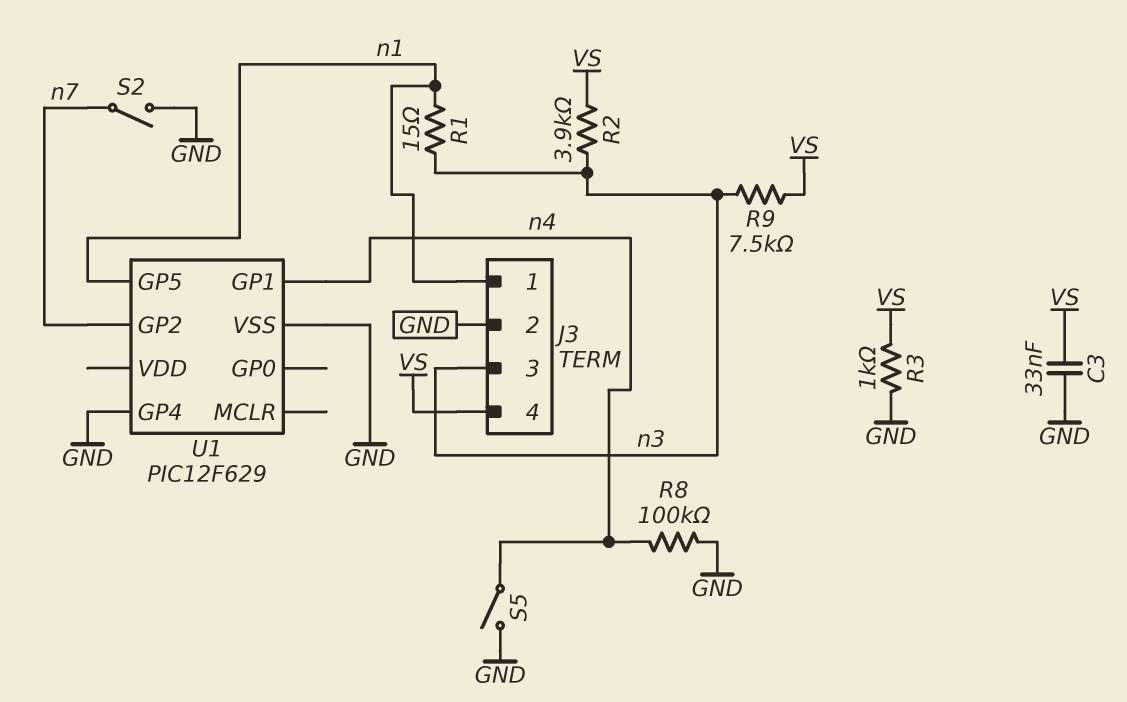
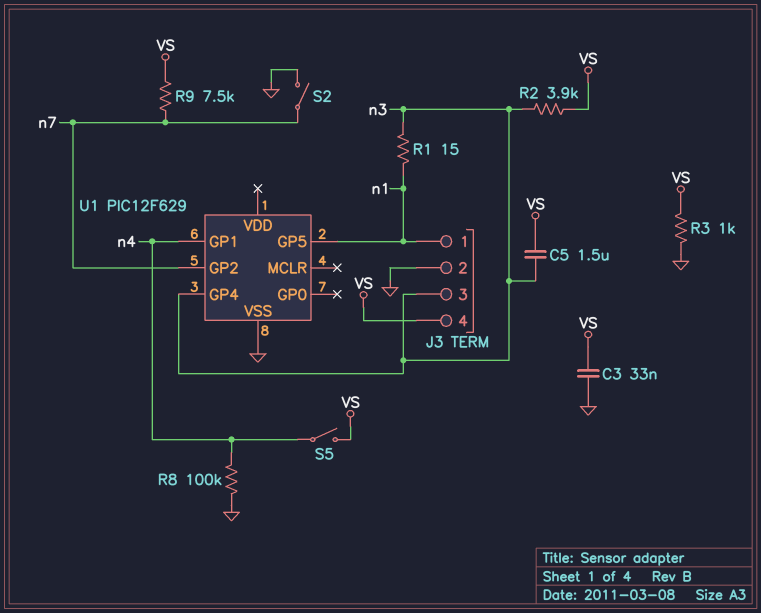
C5: none -> 1.5uF (VS, n3)
R9: 7.5k (VS, n3) -> 7.5k (VS, n7)
S5: switch (GND, n4) -> switch (VS, n4)
U1 pin GP4: GND -> n3

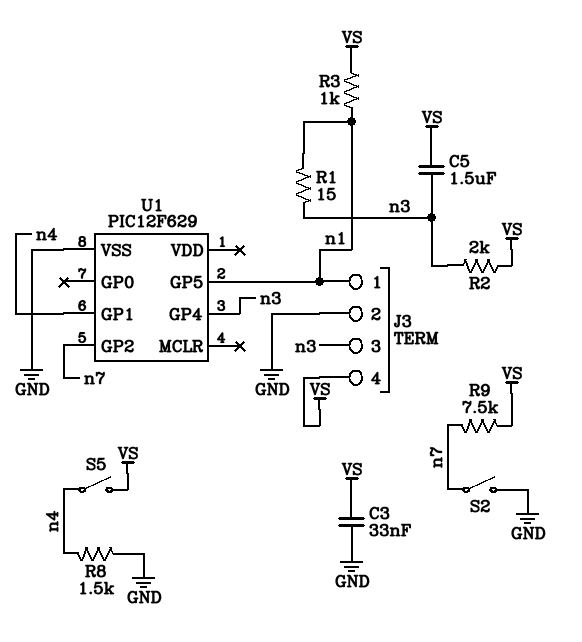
R2: 3.9k (VS, n3) -> 2k (VS, n3)
R3: 1k (GND, VS) -> 1k (VS, n1)
R8: 100k (GND, n4) -> 1.5k (GND, n4)

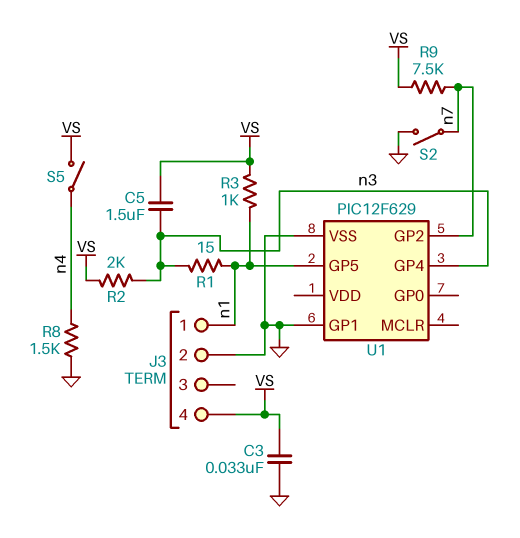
J3 pin 3: n3 -> none
U1 pin GP1: n4 -> GND

